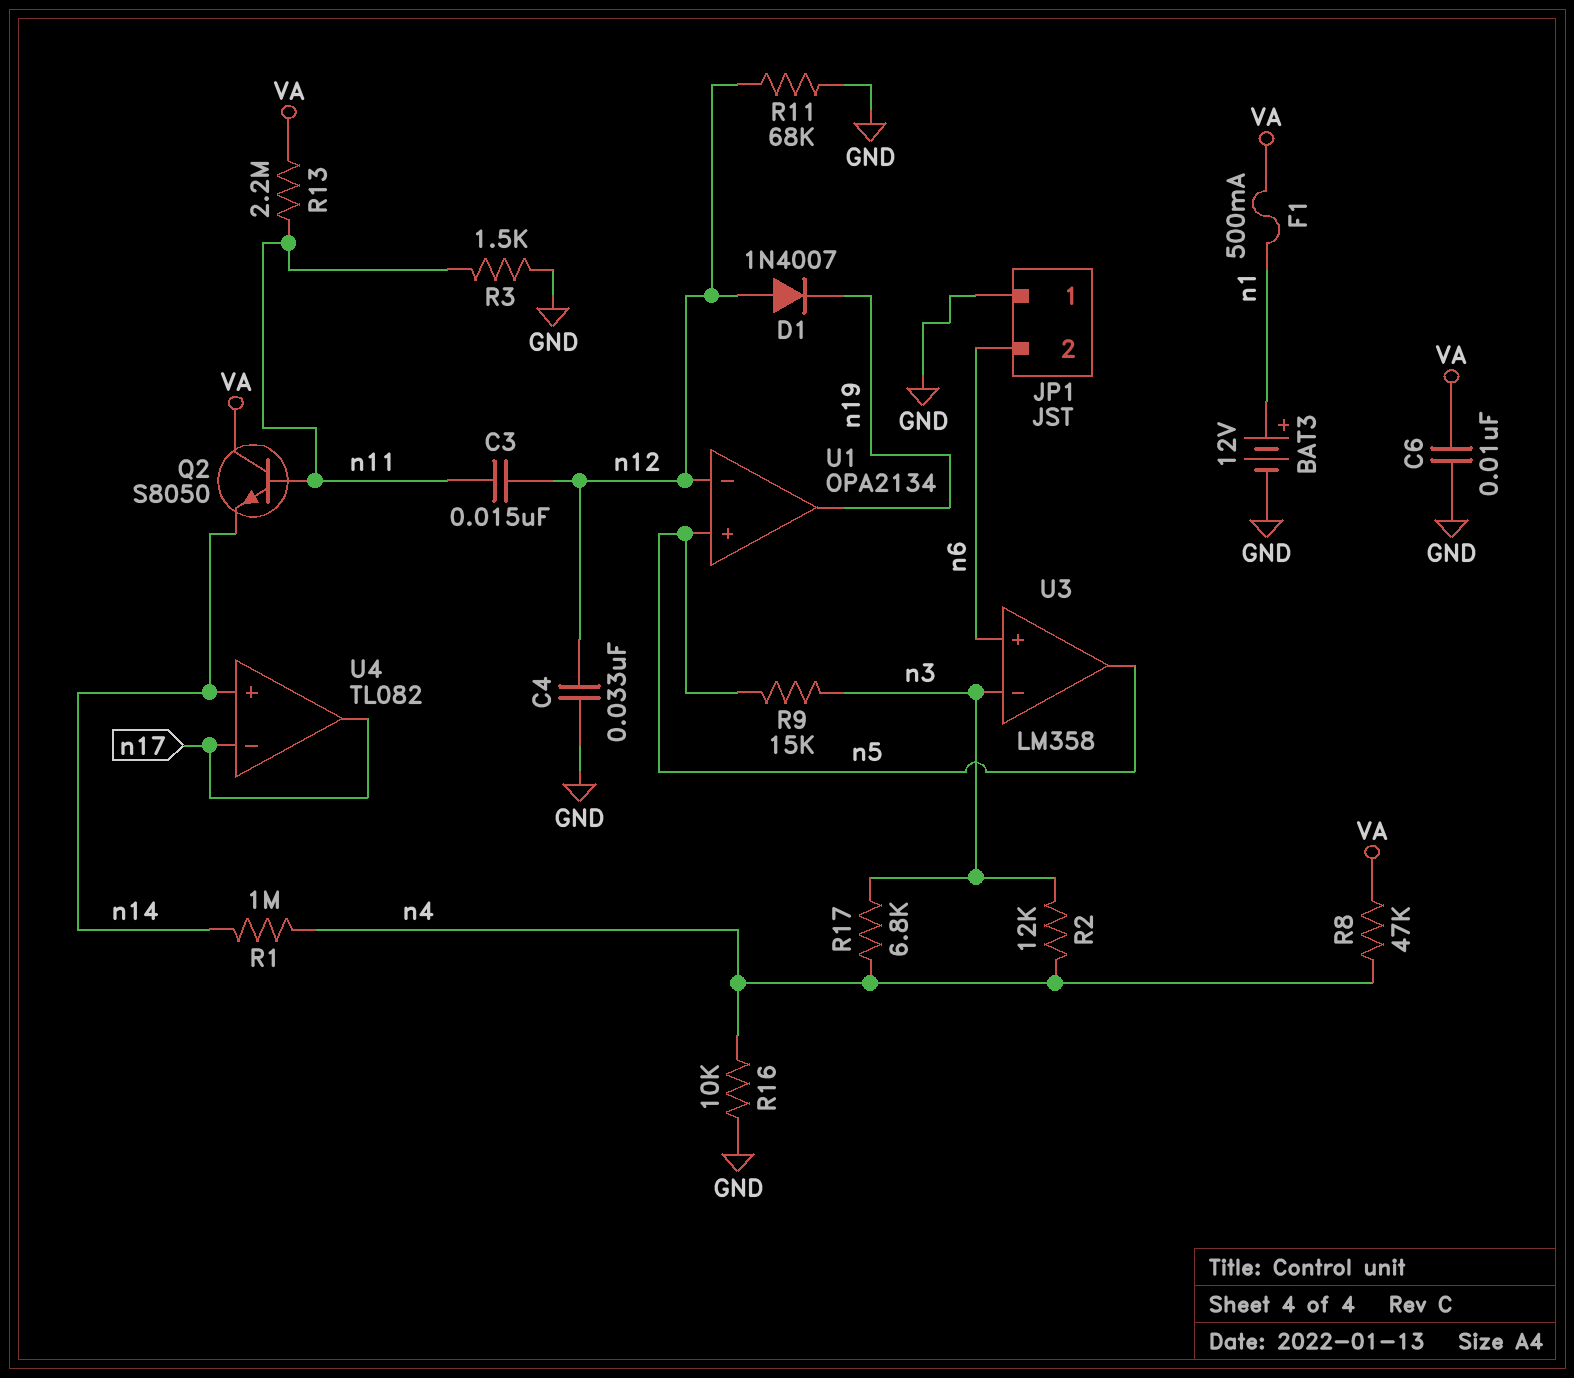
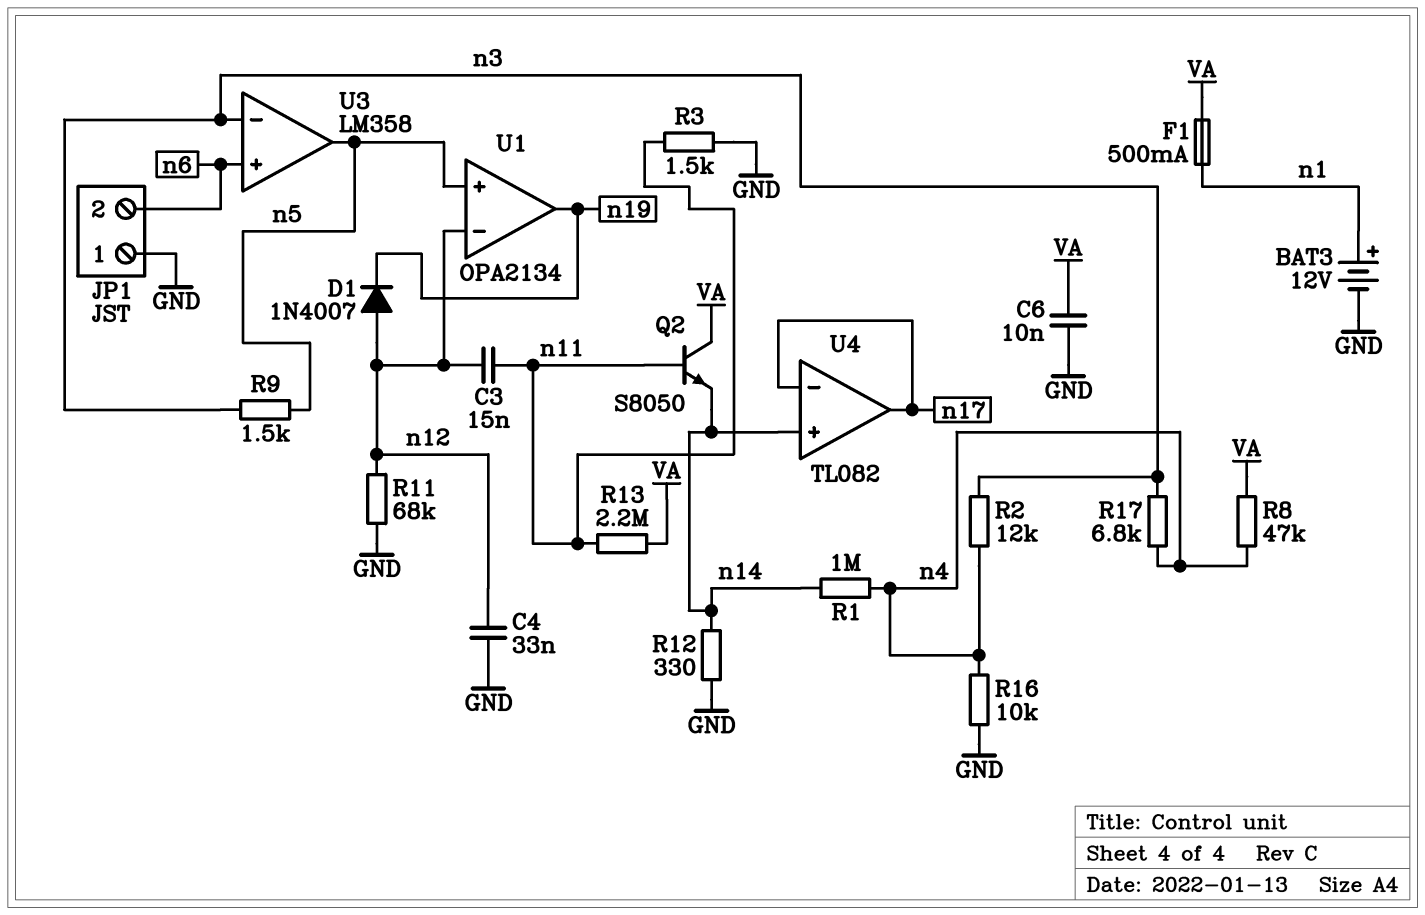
R9: 15k (n3, n5) -> 1.5k (n3, n5)
R12: none -> 330 (GND, n14)

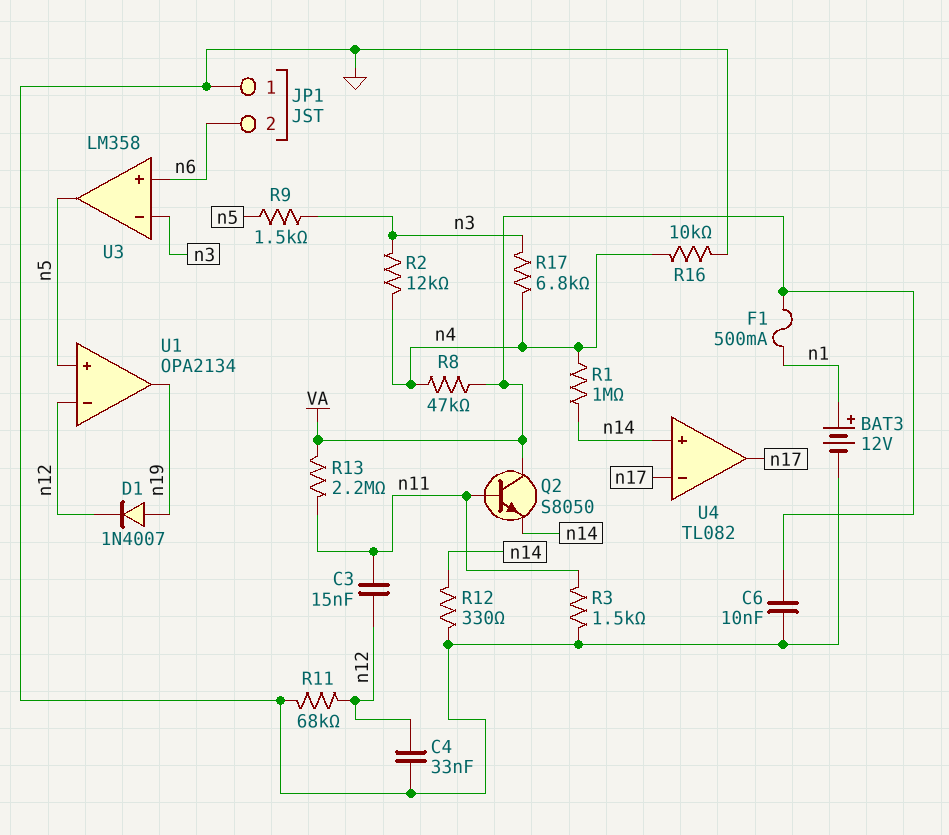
D1: diode 1N4007 (A n12, K n19) -> diode 1N4007 (A n19, K n12)

